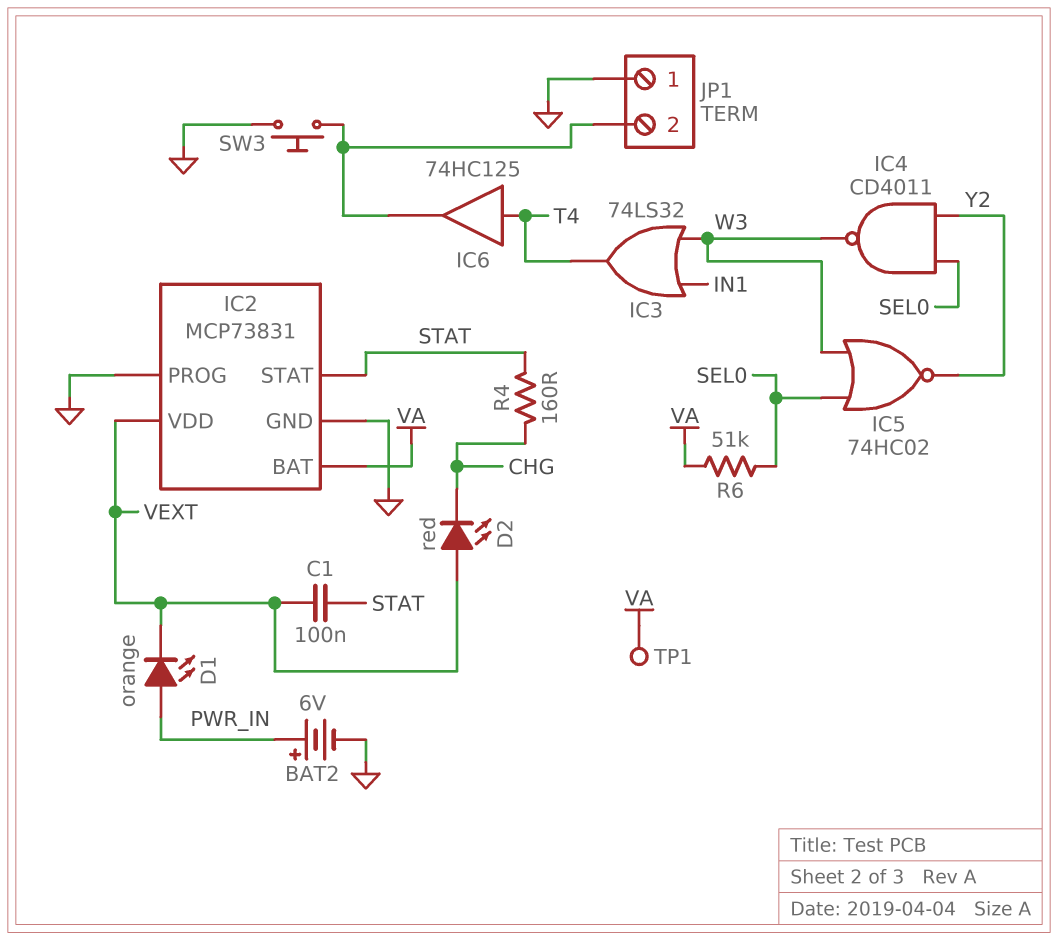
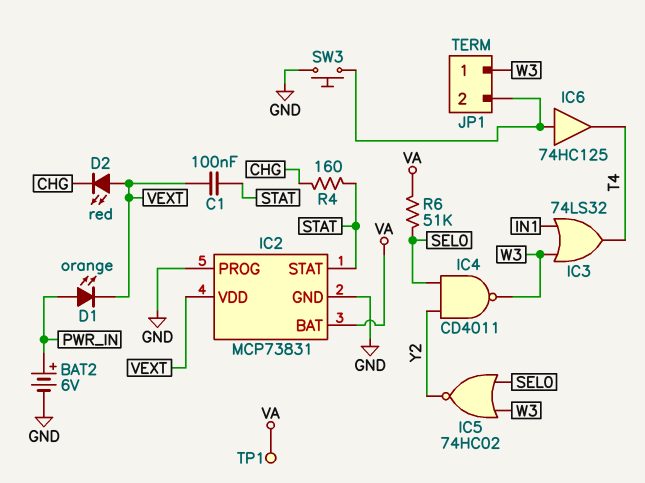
IC6: buffer 74HC125 (in T4, out JP1/2) -> buffer 74HC125 (in JP1/2, out T4)
JP1 pin 1: GND -> W3

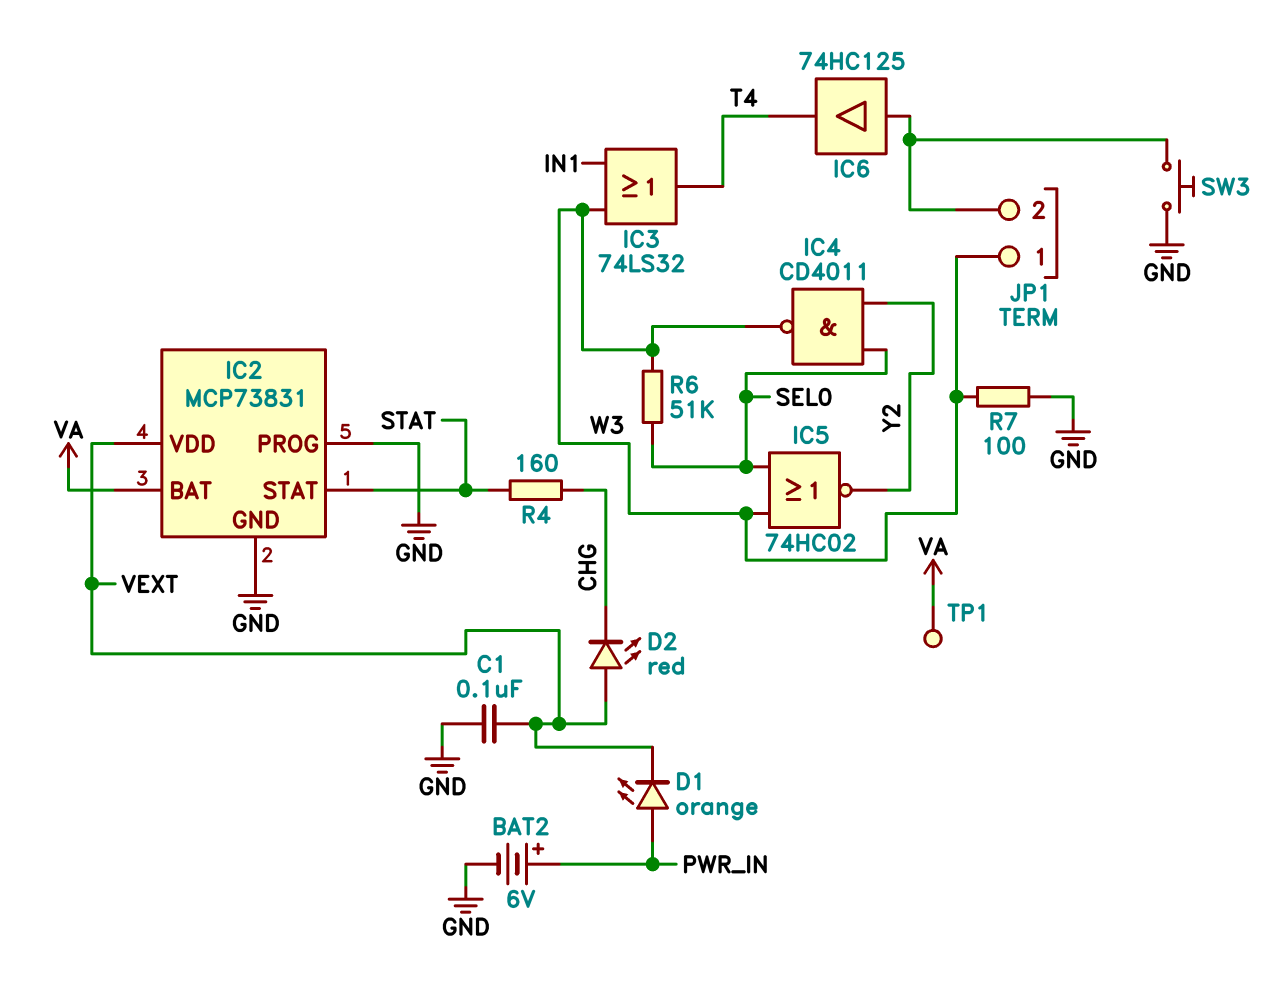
C1: 100nF (STAT, VEXT) -> 100nF (GND, VEXT)
R6: 51k (SEL0, VA) -> 51k (SEL0, W3)
R7: none -> 100 (GND, W3)

